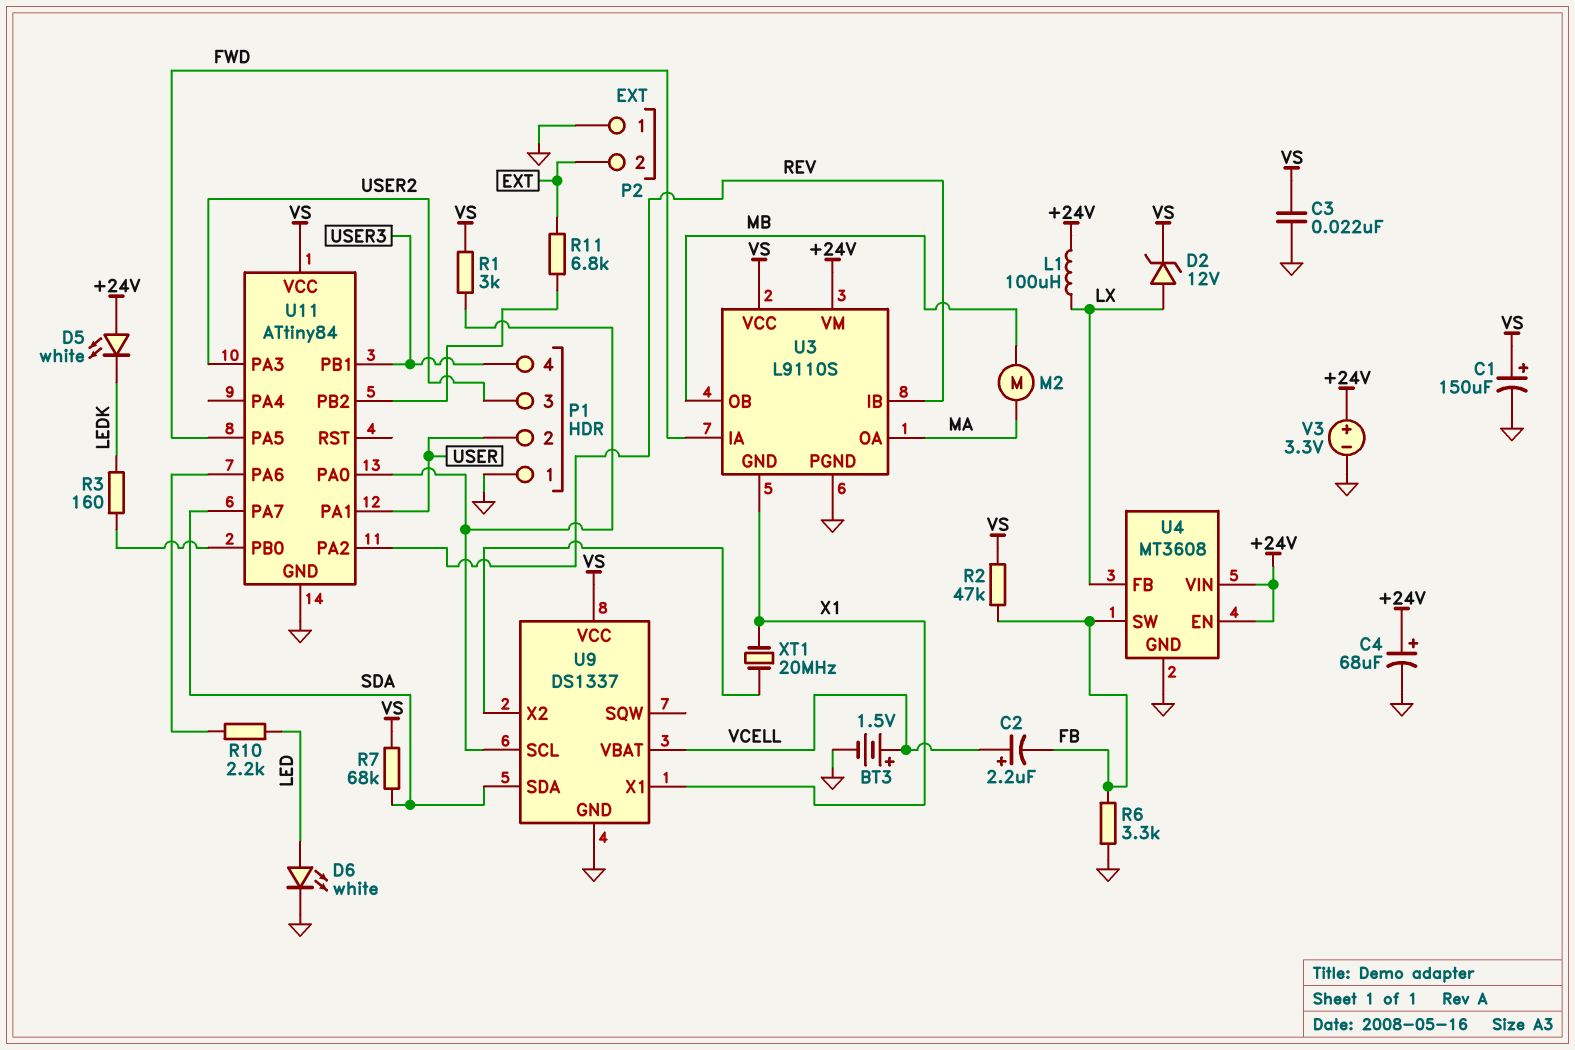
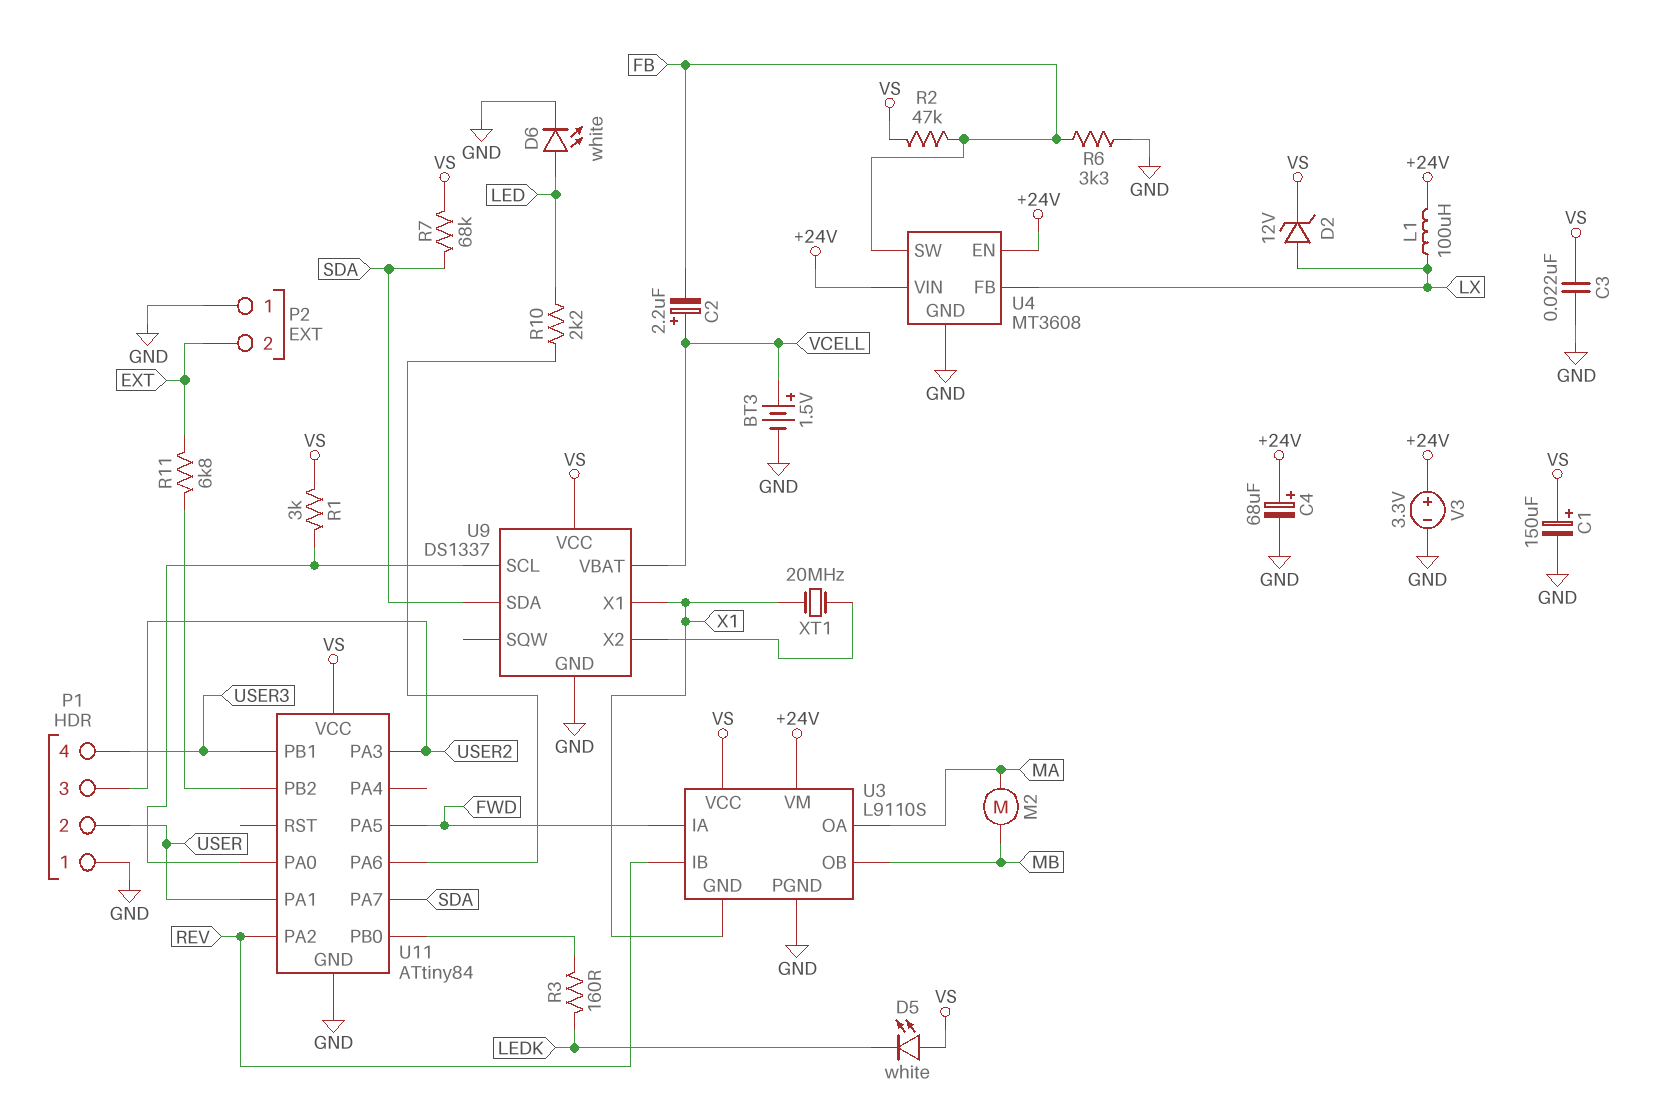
D5: LED white (A +24V, K LEDK) -> LED white (A VS, K LEDK)

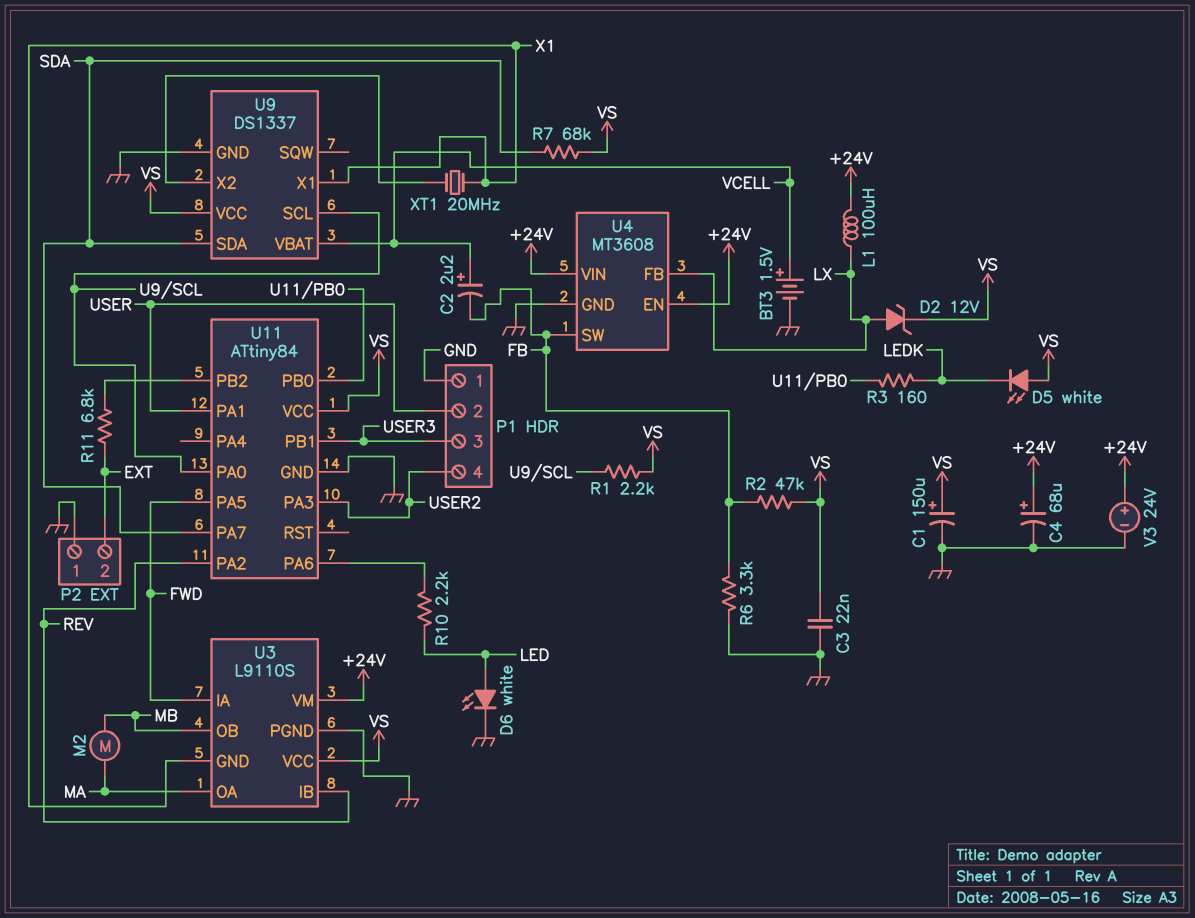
P1 pin 3: USER2 -> USER3
P1 pin 4: USER3 -> USER2
R1: 3k (U9/SCL, VS) -> 2.2k (U9/SCL, VS)
V3: 3.3V (plus +24V, minus GND) -> 24V (plus +24V, minus GND)

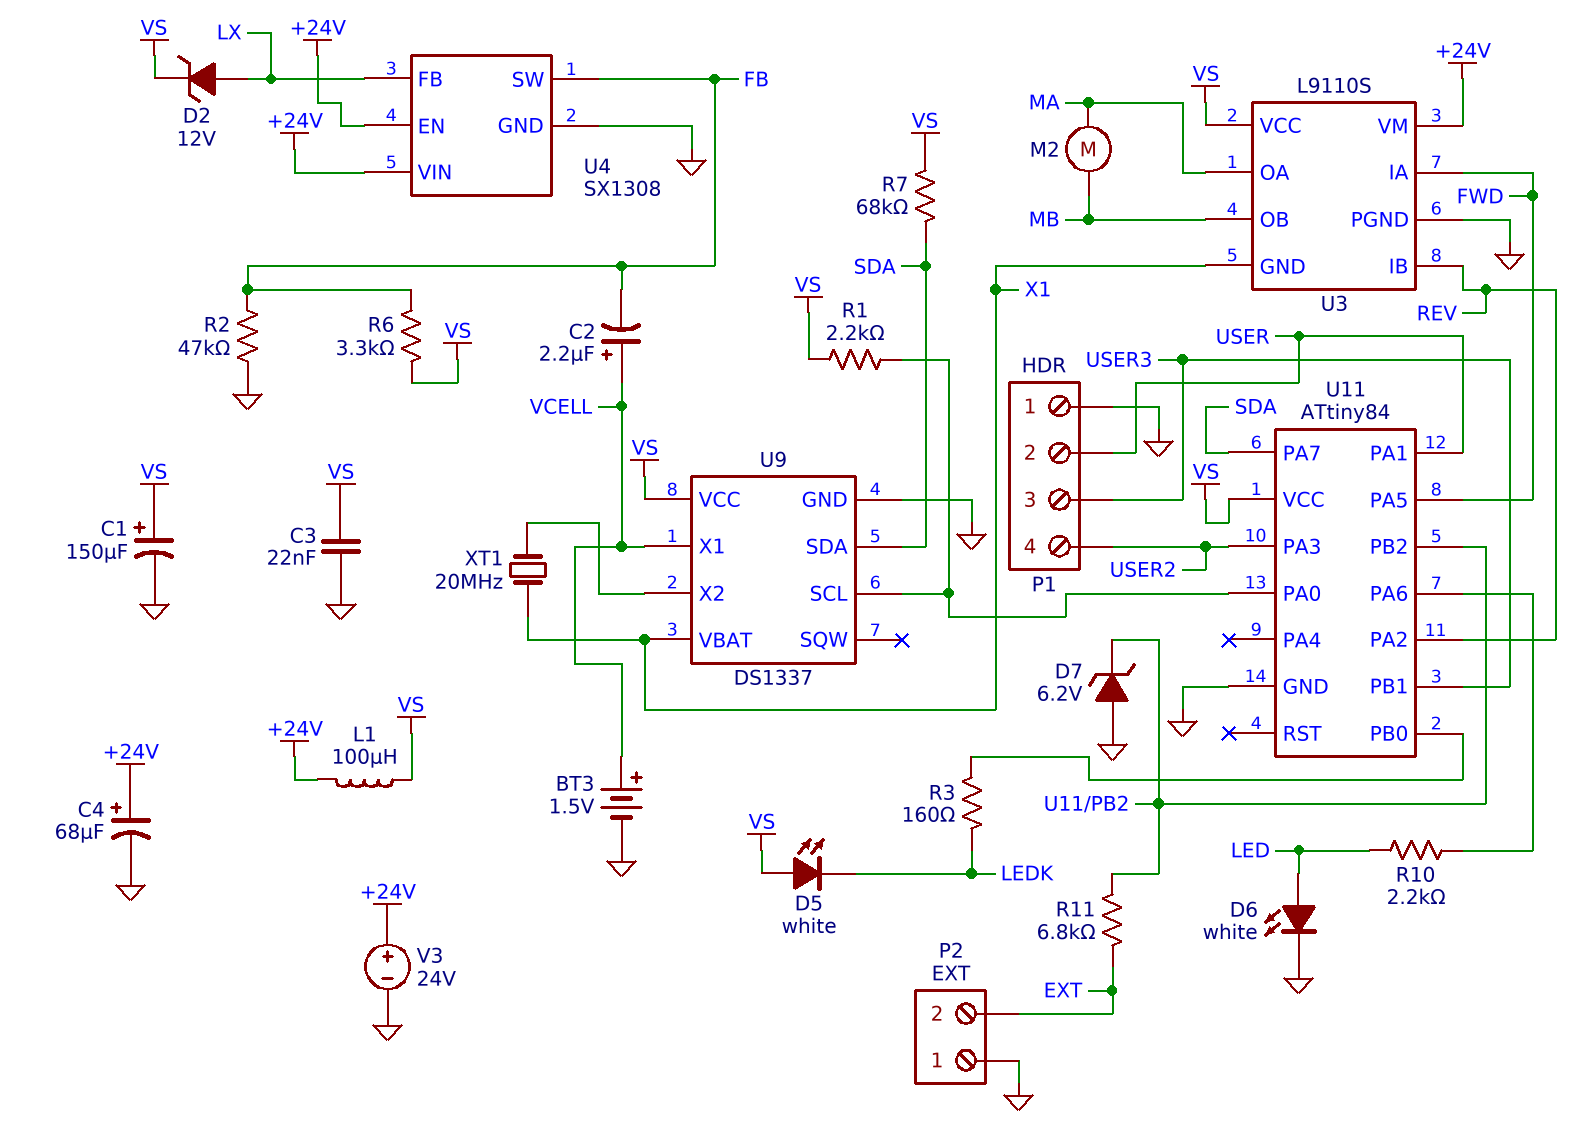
D7: none -> zener 6.2V (A GND, K U11/PB2)
L1: 100uH (+24V, LX) -> 100uH (+24V, VS)
R2: 47k (FB, VS) -> 47k (FB, GND)
R6: 3.3k (FB, GND) -> 3.3k (FB, VS)
U4: MT3608 -> SX1308
U9 pin VBAT: VCELL -> X1
U9 pin X1: X1 -> VCELL

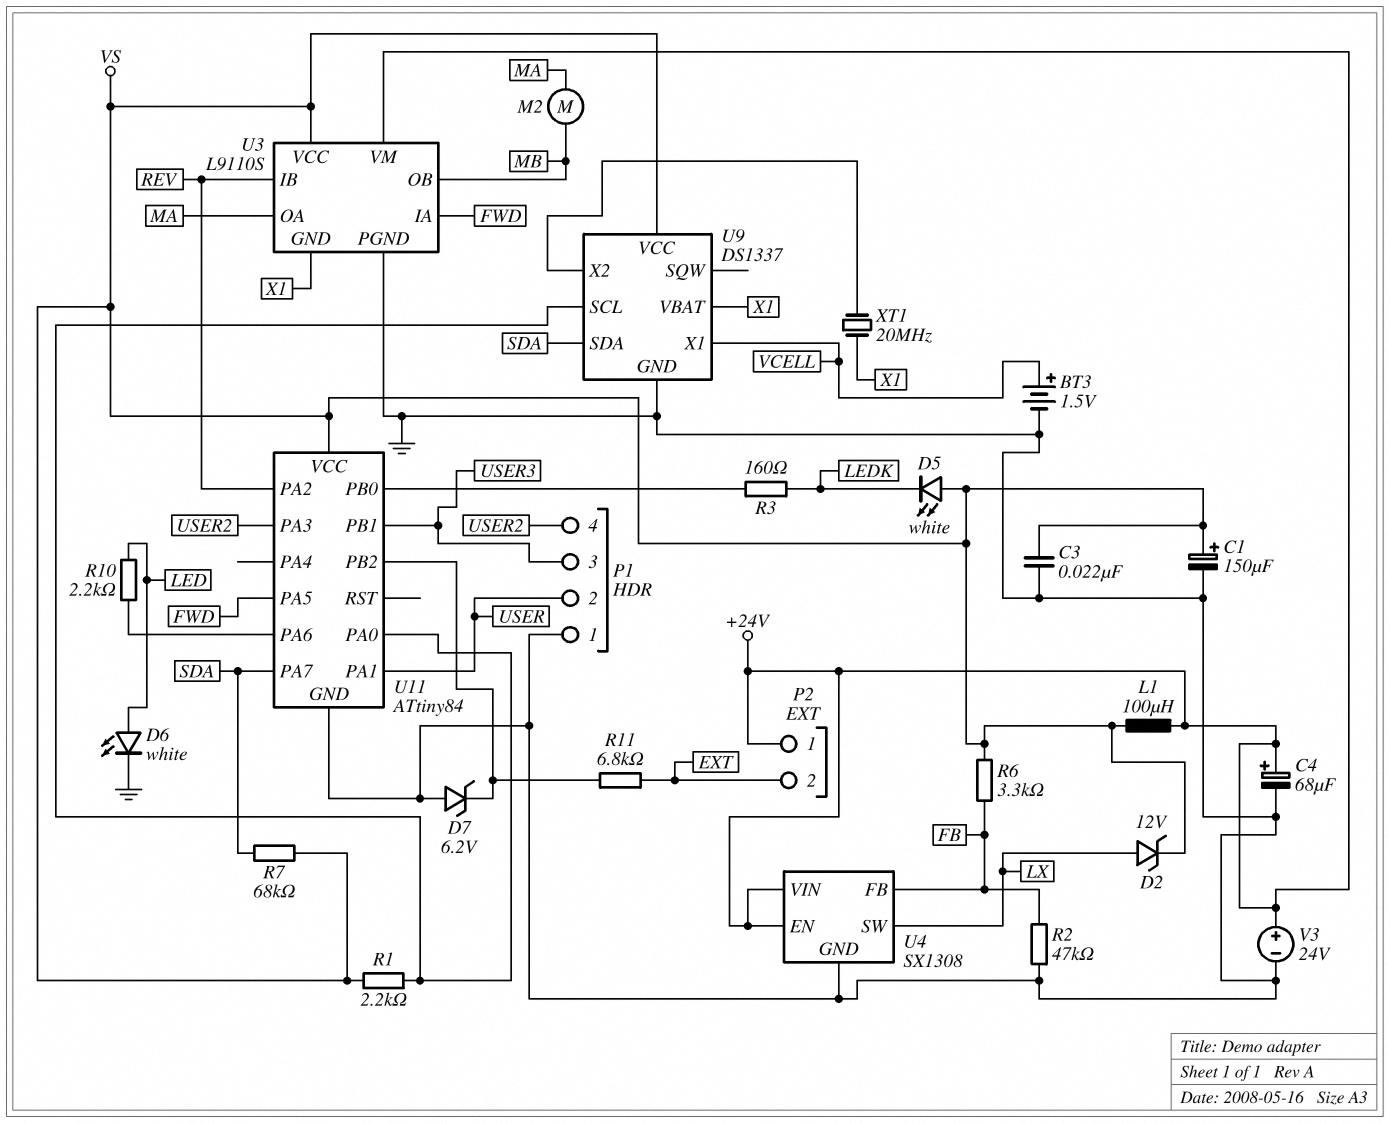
C2: 2.2uF (plus VCELL, minus FB) -> none
P2 pin 1: GND -> +24V
U4 pin FB: LX -> FB
U4 pin SW: FB -> LX

